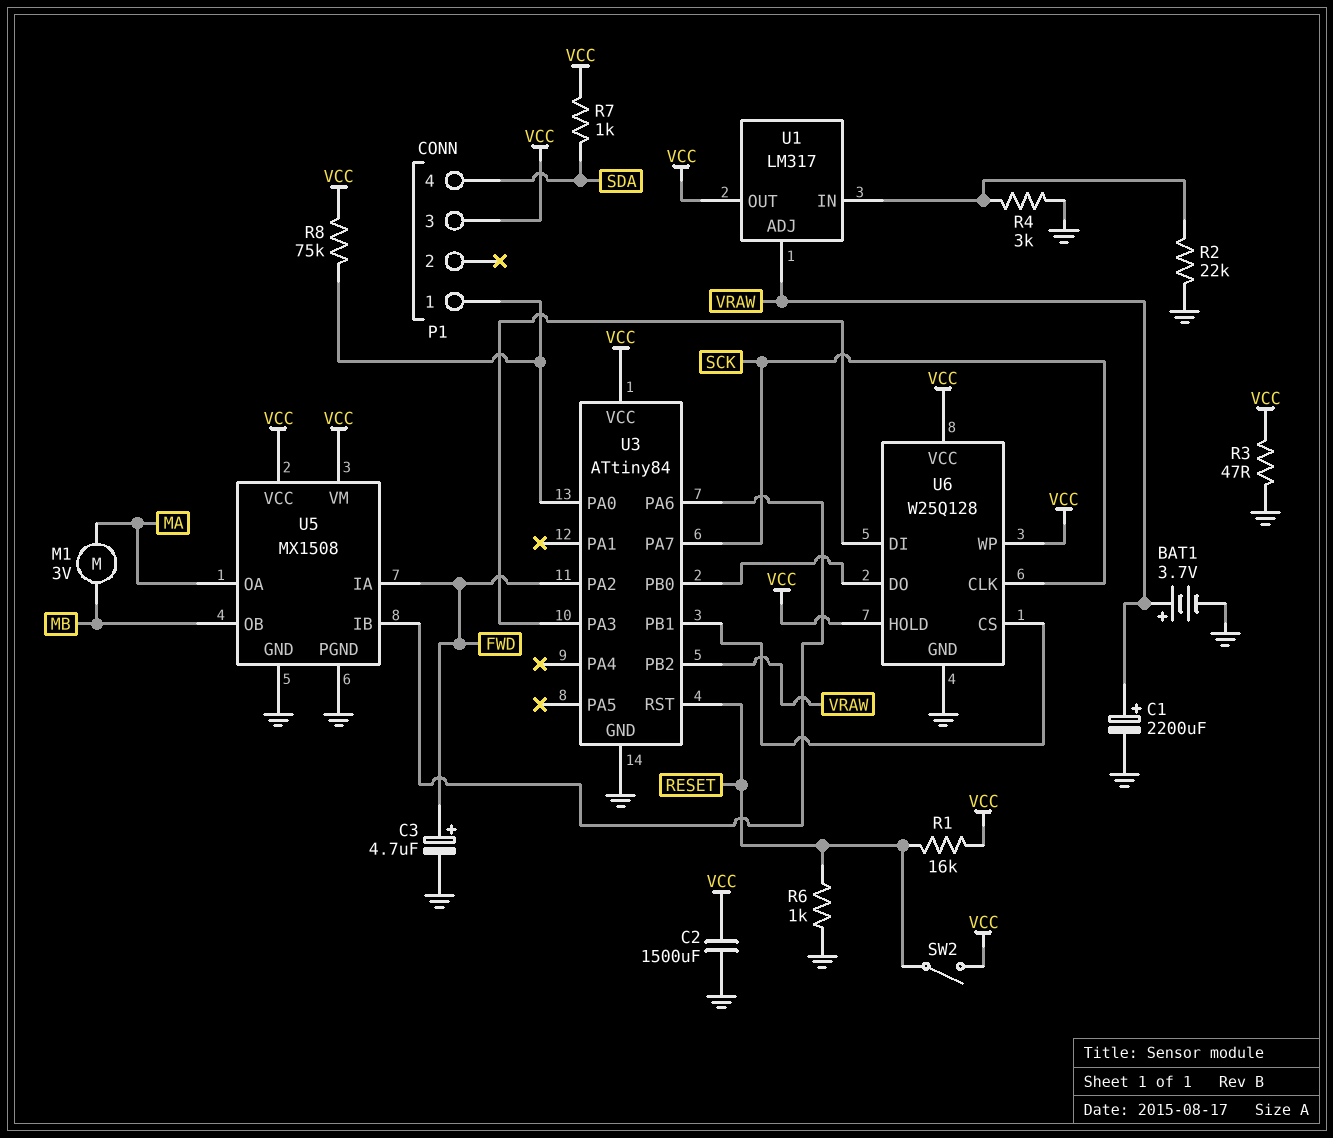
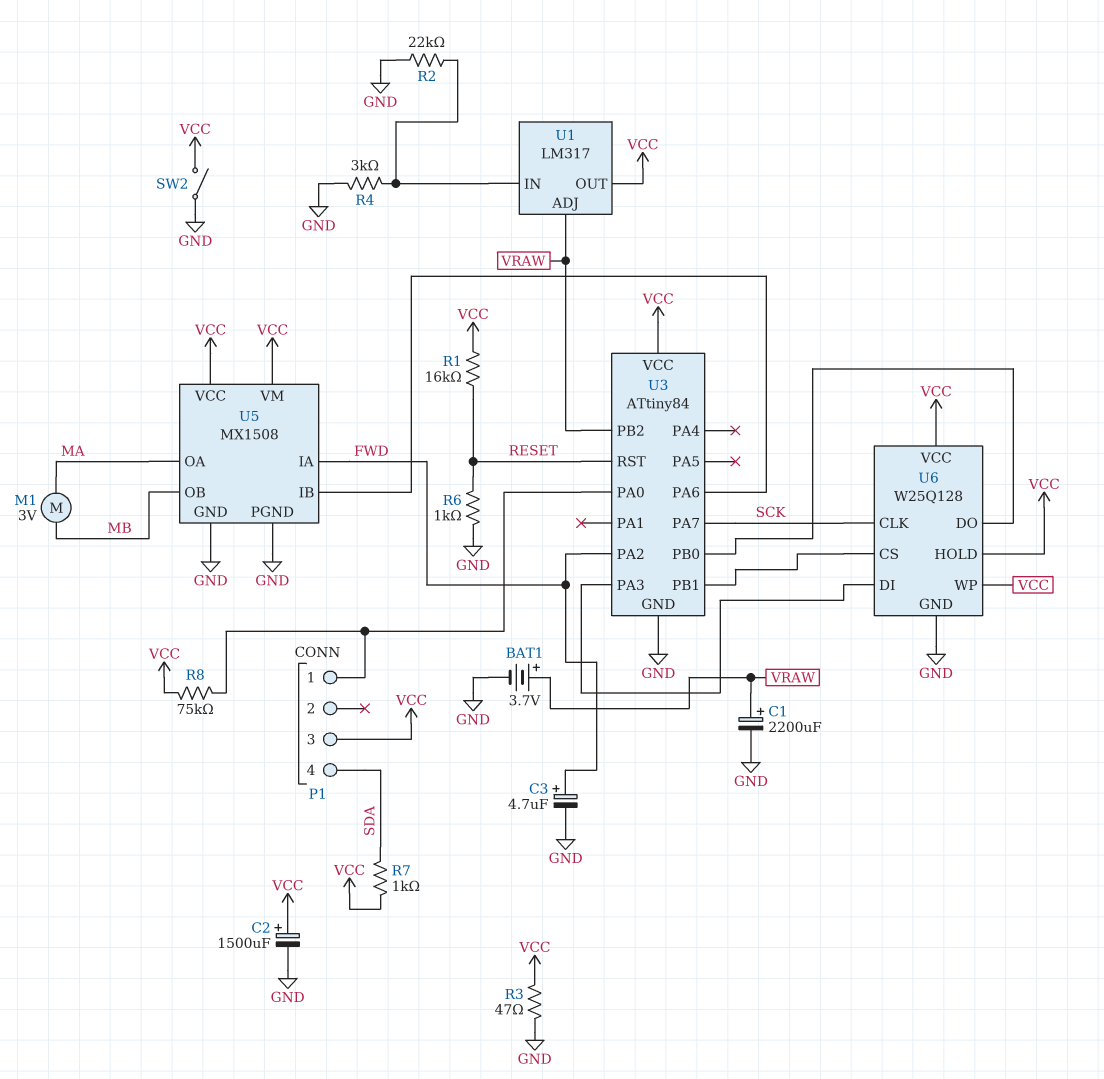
C2: 1500uF (GND, VCC) -> 1500uF (plus VCC, minus GND)
SW2: switch (RESET, VCC) -> switch (GND, VCC)

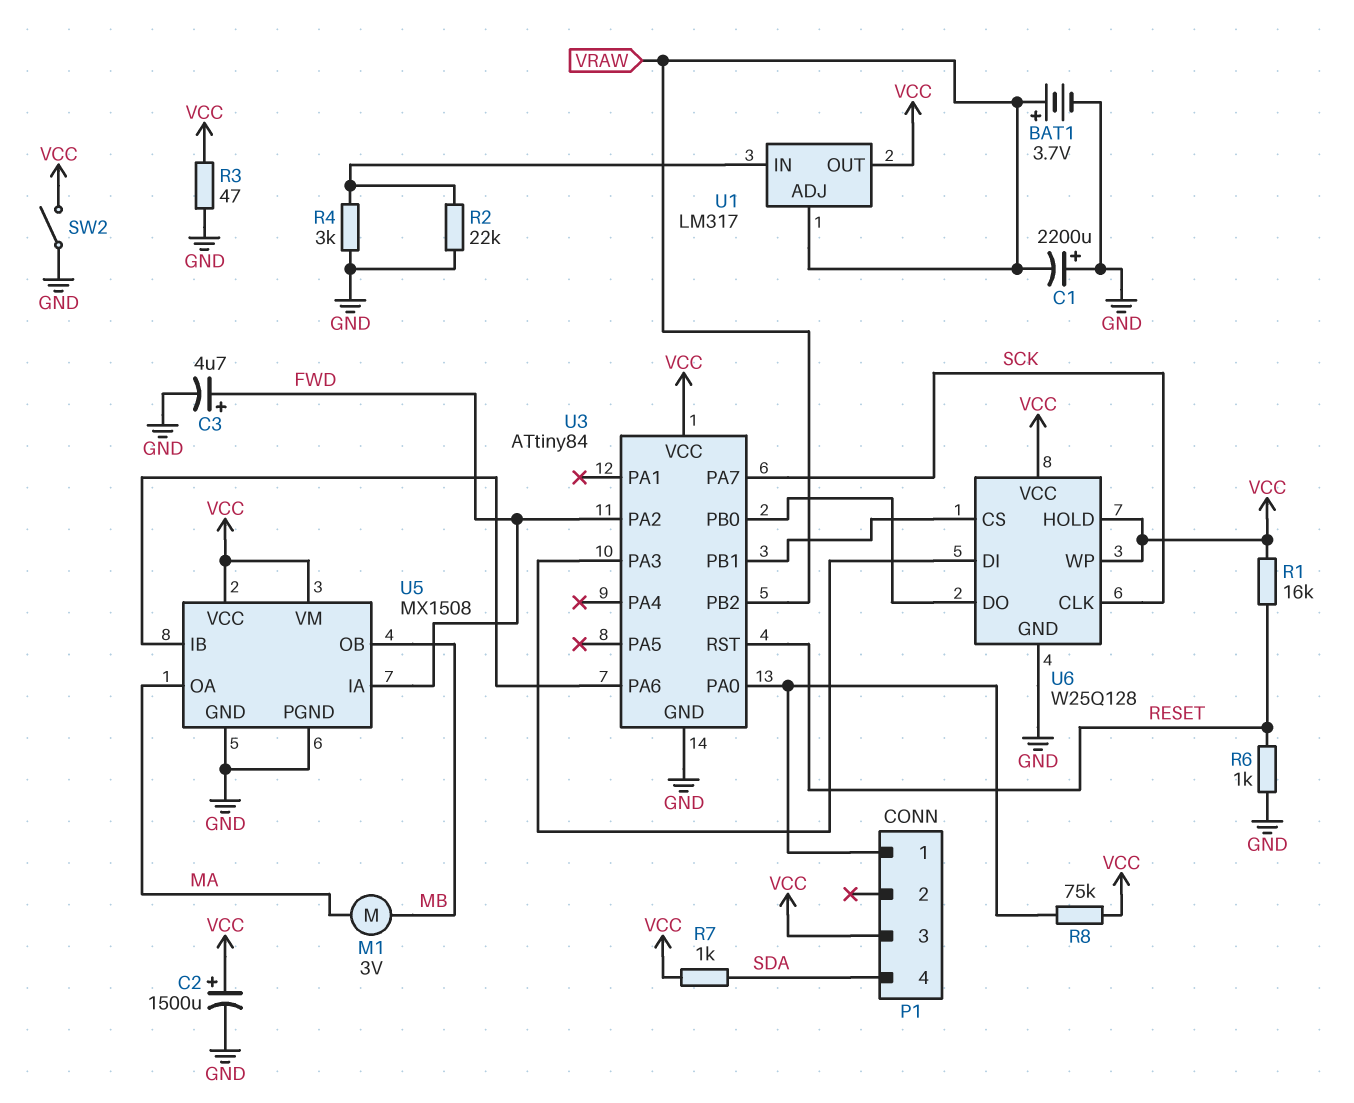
C1: 2200uF (plus VRAW, minus GND) -> 2200uF (plus GND, minus VRAW)

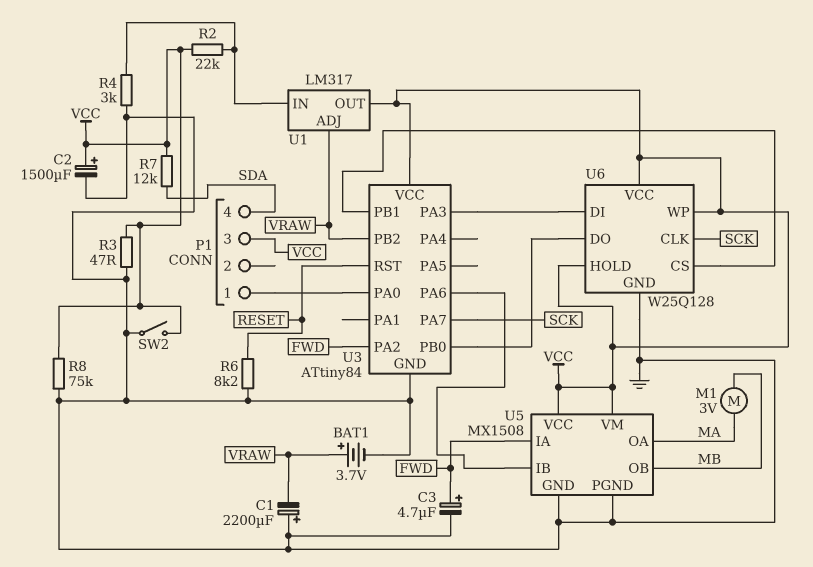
R1: 16k (RESET, VCC) -> none
R2: 22k (GND, U1/IN) -> 22k (U1/IN, VCC)
R6: 1k (GND, RESET) -> 8.2k (GND, RESET)
R7: 1k (SDA, VCC) -> 12k (SDA, VCC)
R8: 75k (P1/1, VCC) -> 75k (GND, VCC)

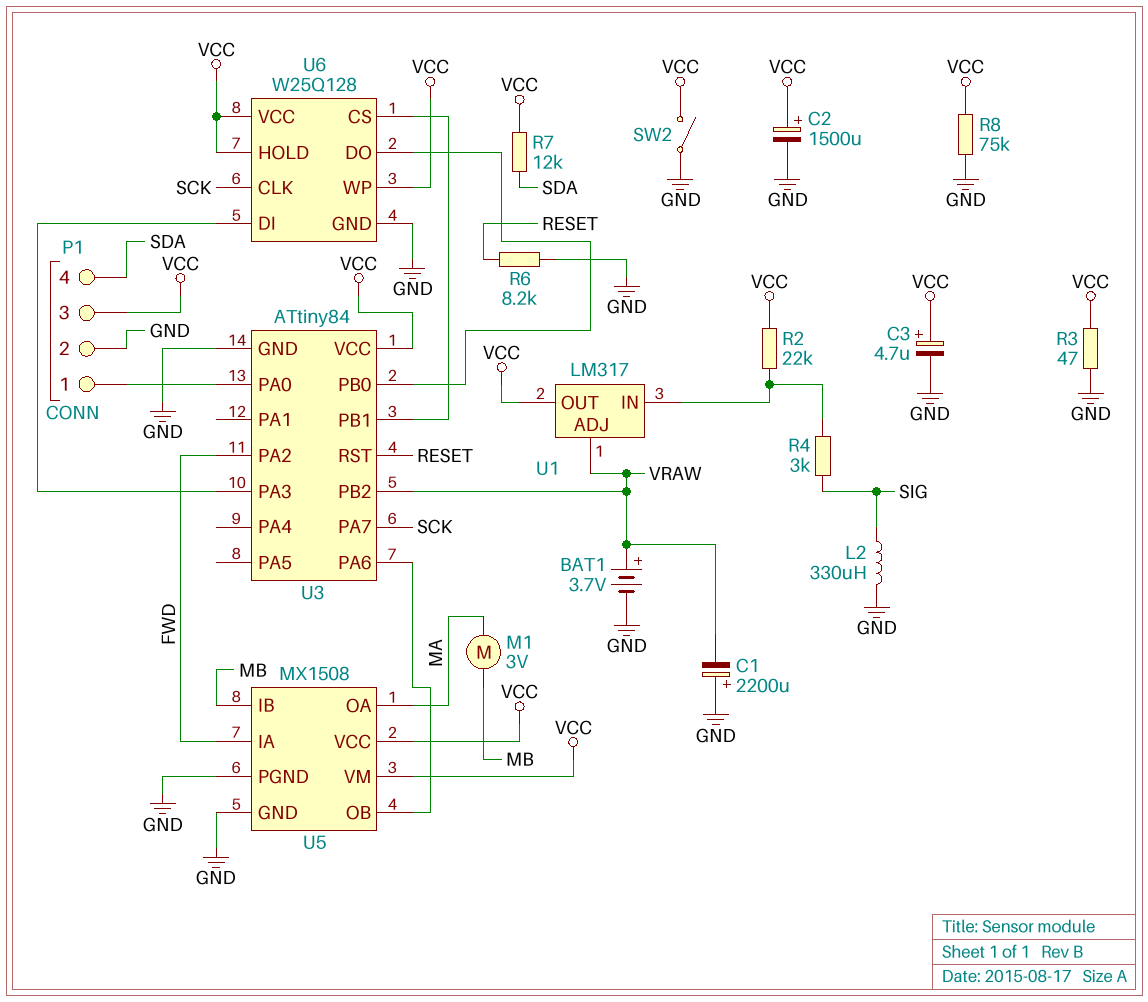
C3: 4.7uF (plus FWD, minus GND) -> 4.7uF (plus VCC, minus GND)
L2: none -> 330uH (GND, SIG)
P1 pin 2: none -> GND
R4: 3k (GND, U1/IN) -> 3k (SIG, U1/IN)
U5 pin IB: U3/PA6 -> MB
U5 pin OB: MB -> U3/PA6

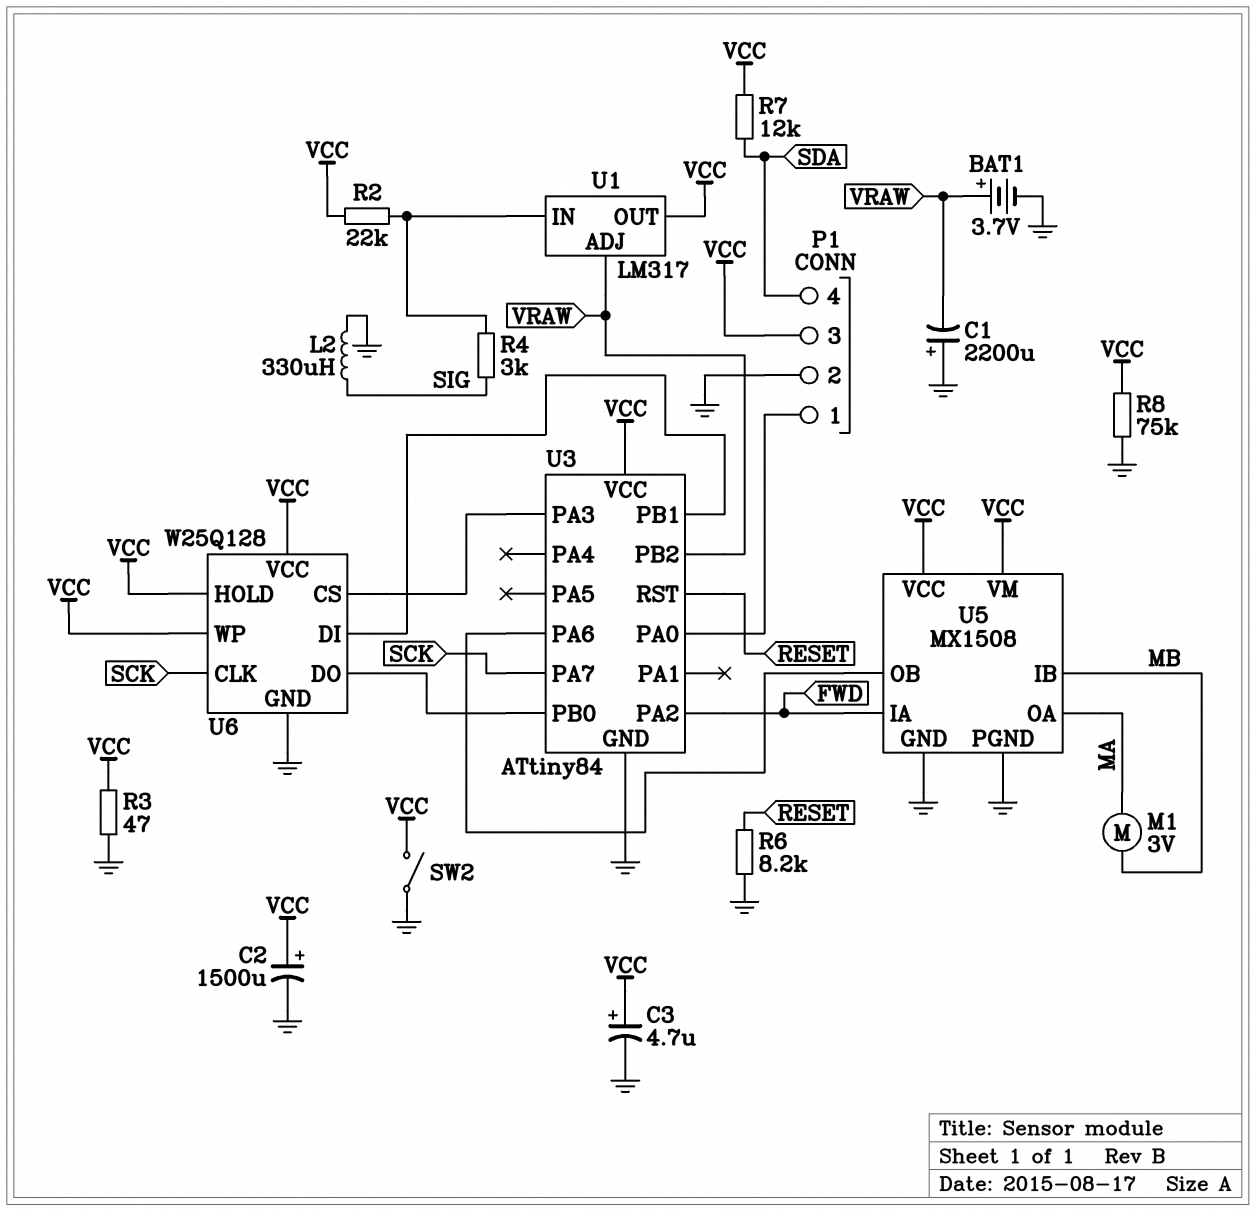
U6 pin CS: U3/PB1 -> U3/PA3
U6 pin DI: U3/PA3 -> U3/PB1

